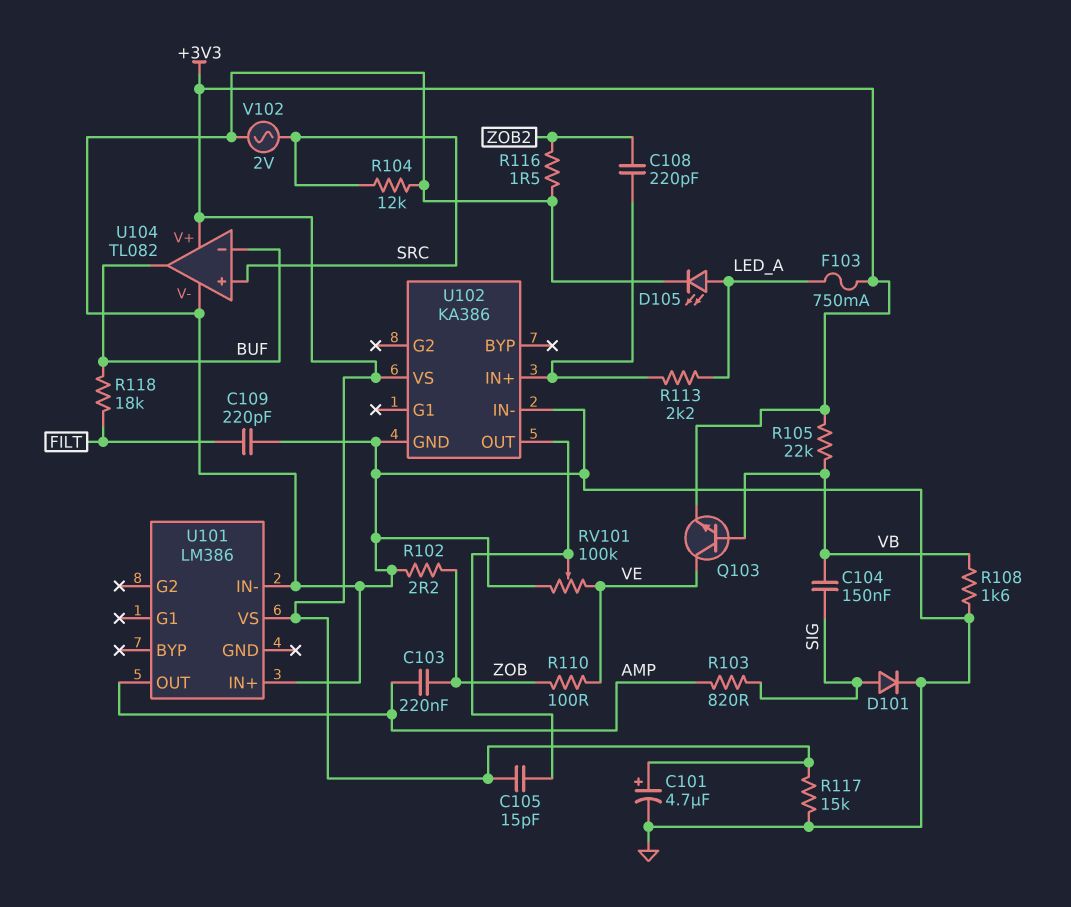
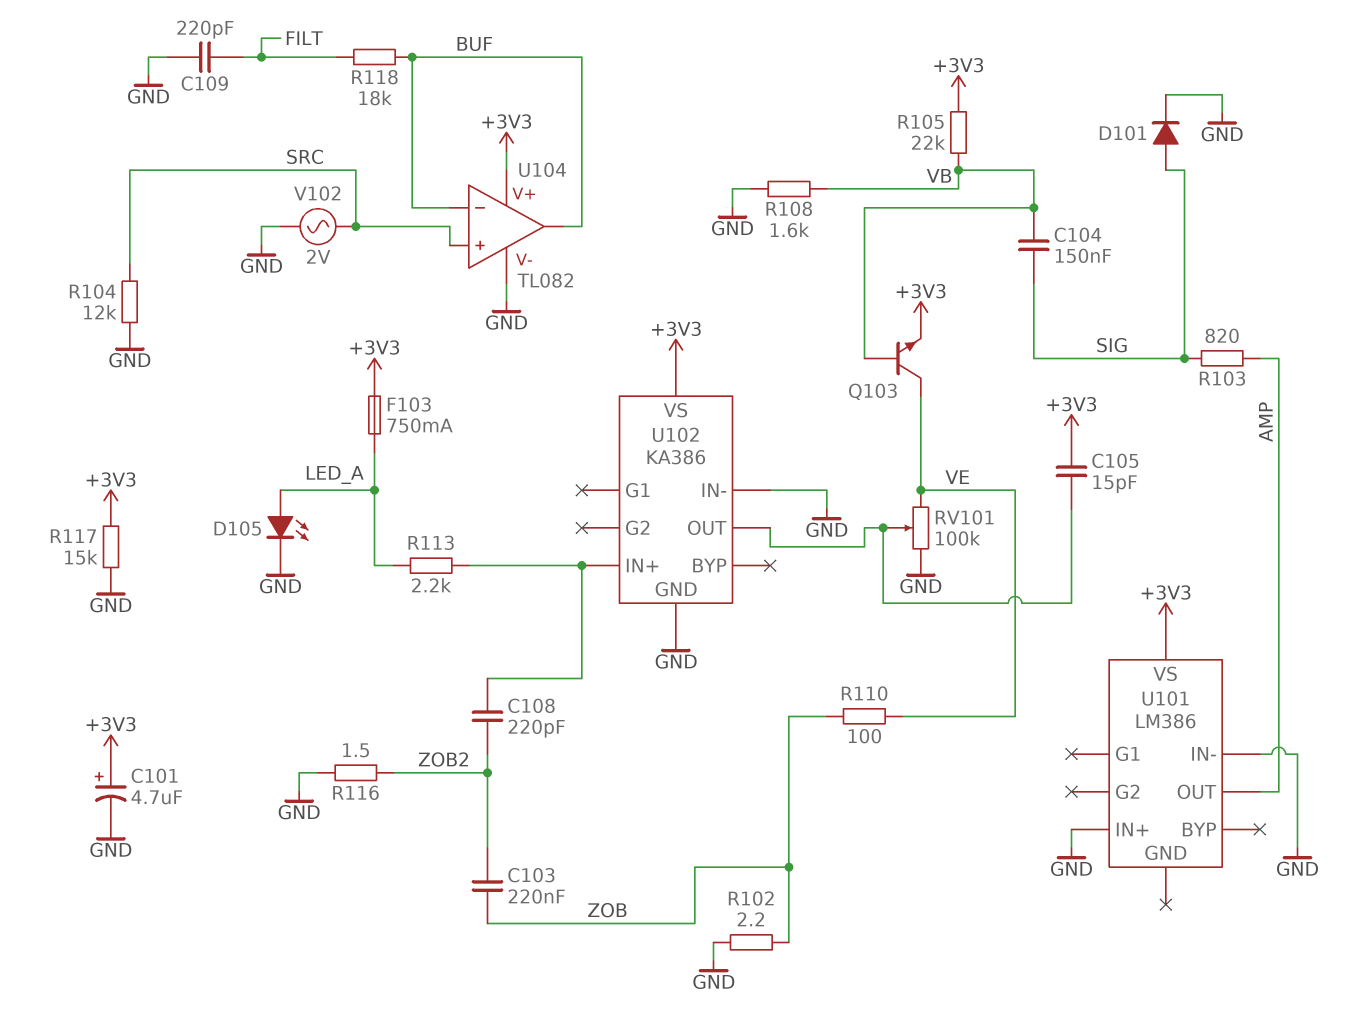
C103: 220nF (AMP, ZOB) -> 220nF (ZOB, ZOB2)

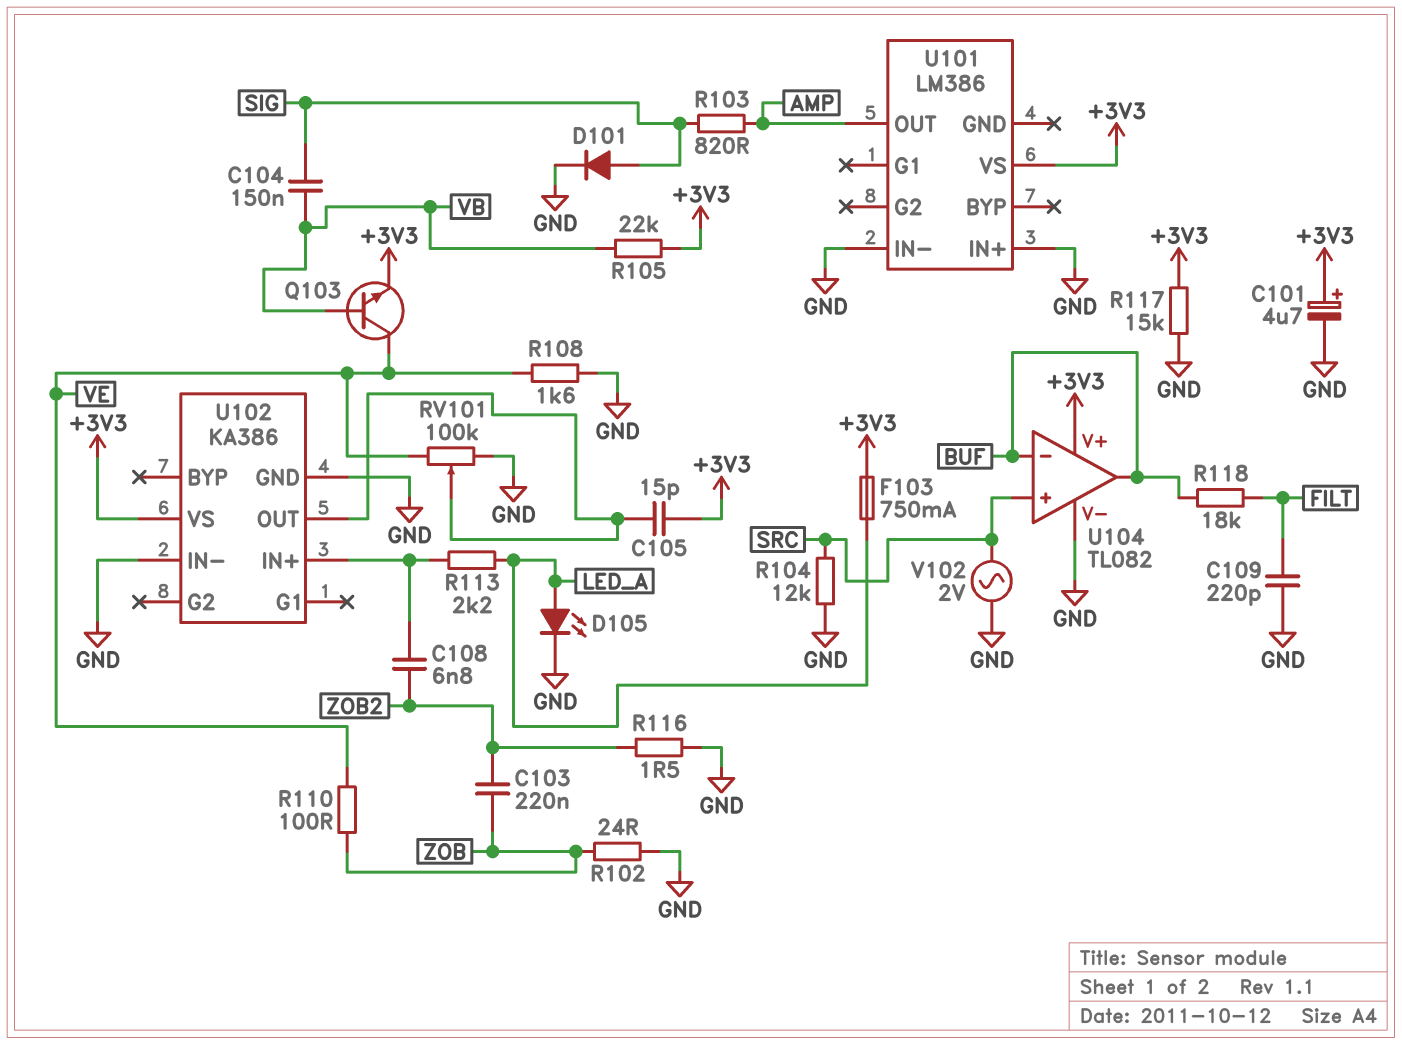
C108: 220pF (U102/IN+, ZOB2) -> 6.8nF (U102/IN+, ZOB2)
R102: 2.2 (GND, ZOB) -> 24 (GND, ZOB)
R108: 1.6k (GND, VB) -> 1.6k (GND, VE)

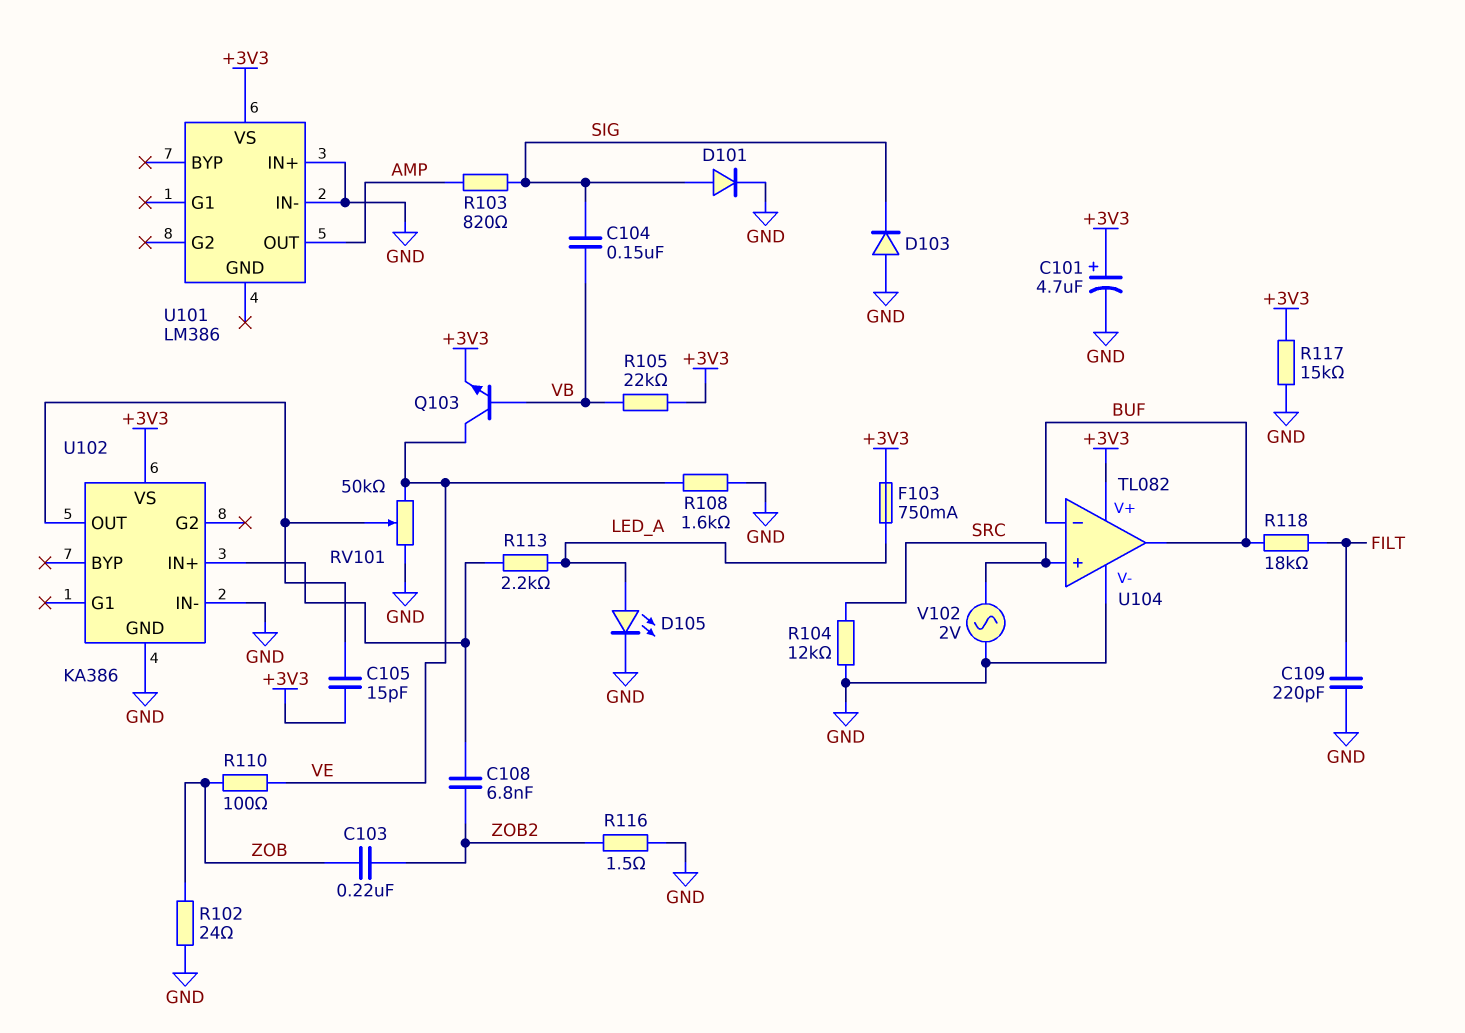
D103: none -> diode (A GND, K SIG)
RV101: 100k (GND, VE, wiper U102/OUT) -> 50k (GND, VE, wiper U102/OUT)

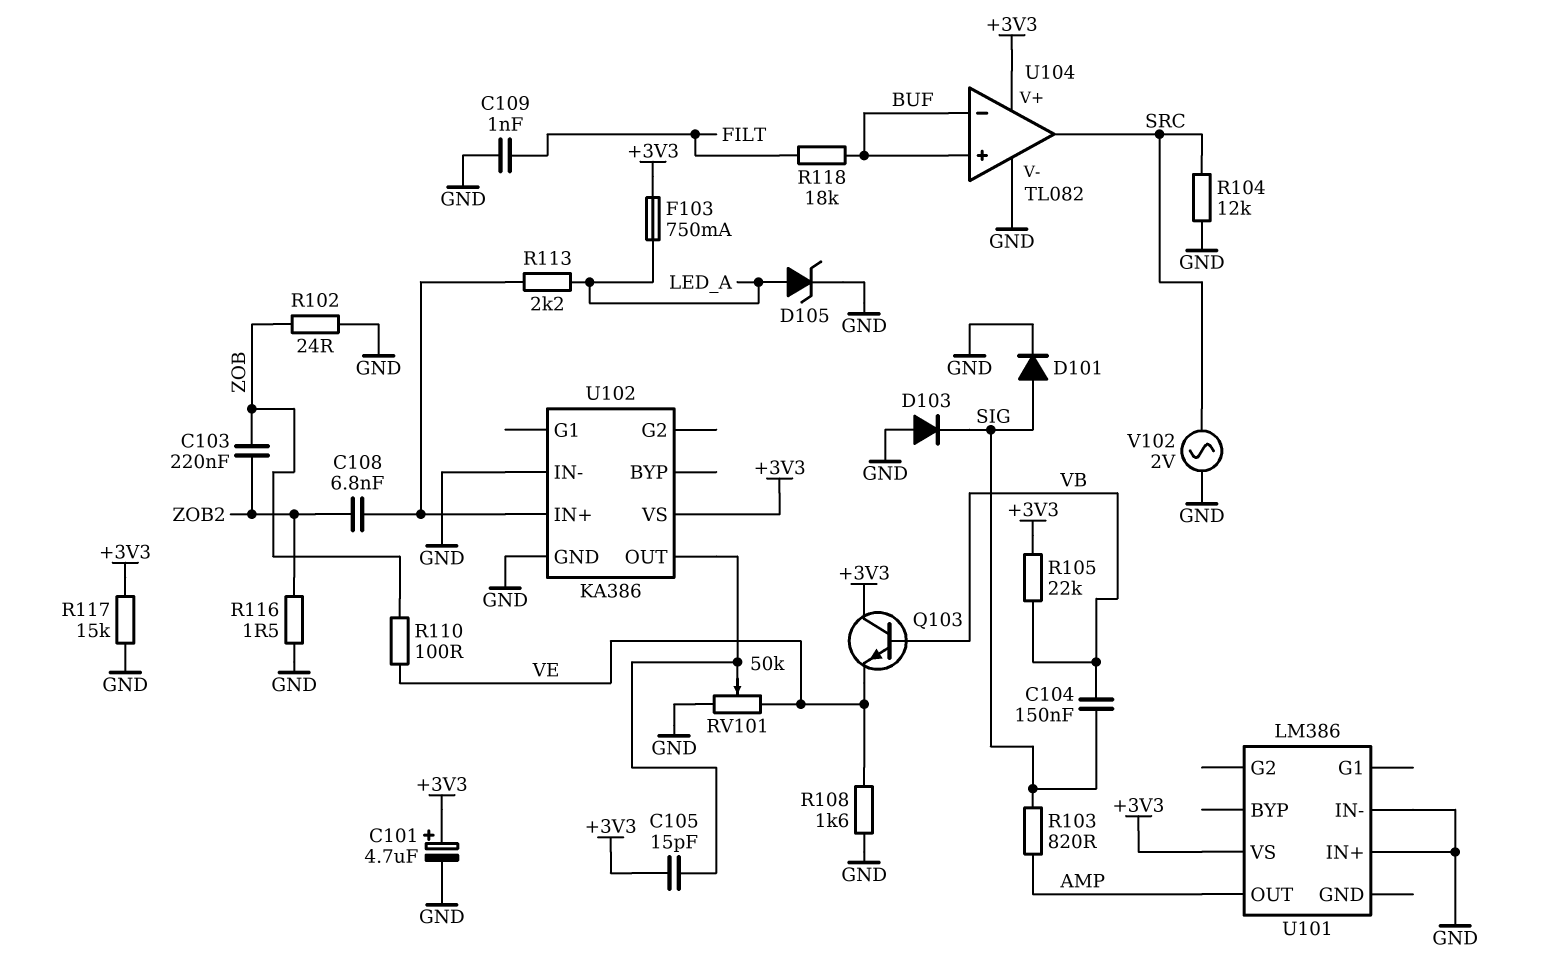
C109: 220pF (FILT, GND) -> 1nF (FILT, GND)
D105: LED (A LED_A, K GND) -> zener (A LED_A, K GND)
Q103: NPN (B VB, C VE, E +3V3) -> NPN (B VB, C +3V3, E VE)
U104 pin in+: SRC -> BUF
U104 pin out: BUF -> SRC

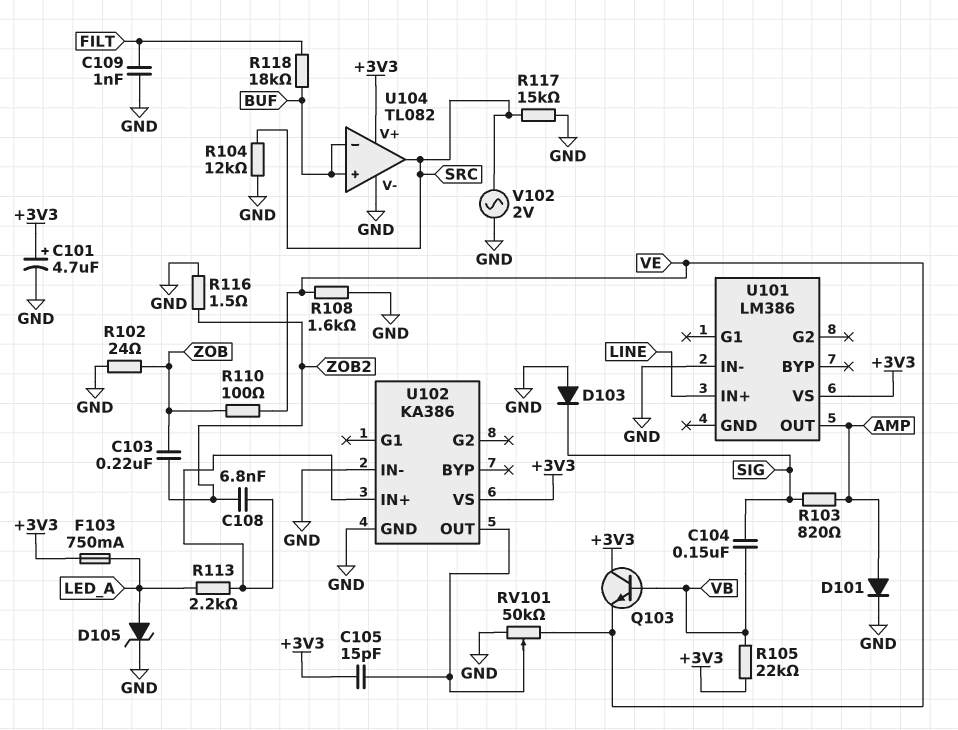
D101: diode (A SIG, K GND) -> diode (A AMP, K GND)
R117: 15k (+3V3, GND) -> 15k (GND, SRC)
U101 pin IN+: GND -> LINE

